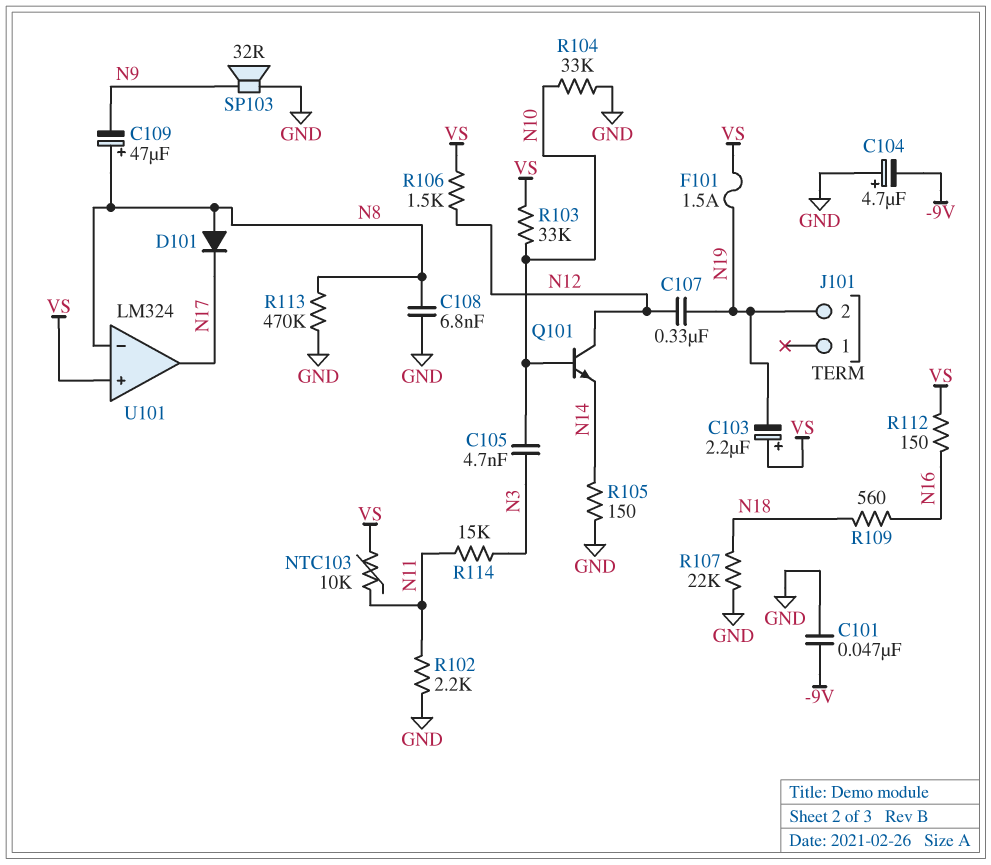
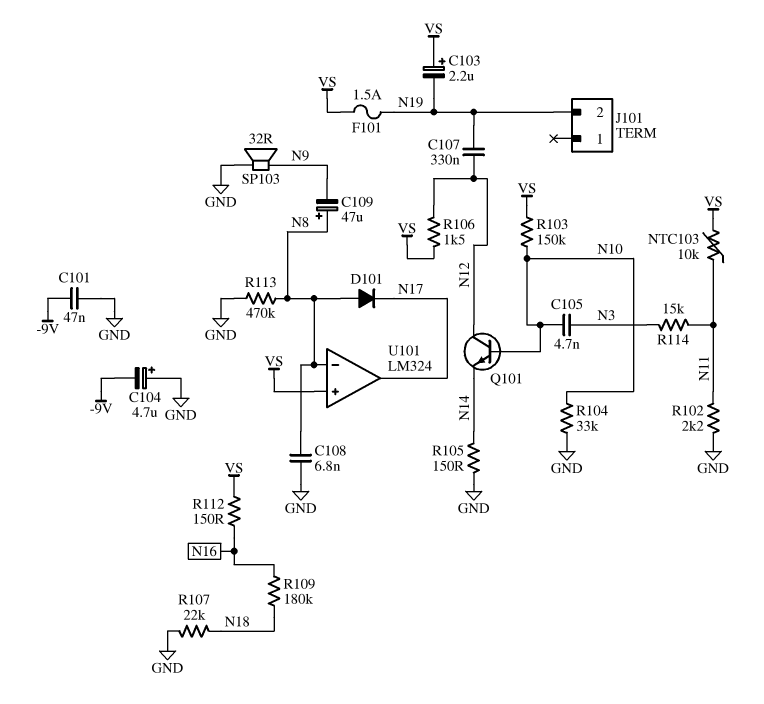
R103: 33k (N10, VS) -> 150k (N10, VS)
R109: 560 (N16, N18) -> 180k (N16, N18)

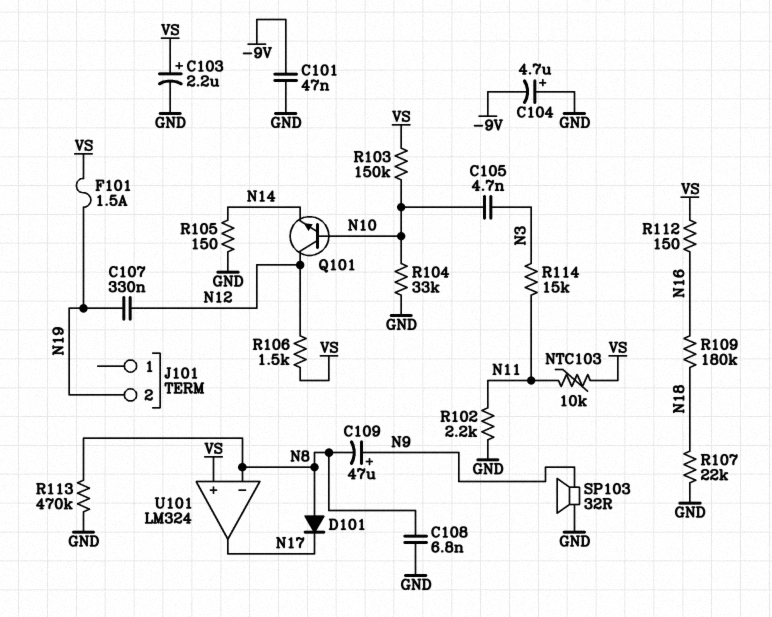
C103: 2.2uF (plus VS, minus N19) -> 2.2uF (plus VS, minus GND)
C109: 47uF (plus N8, minus N9) -> 47uF (plus N9, minus N8)

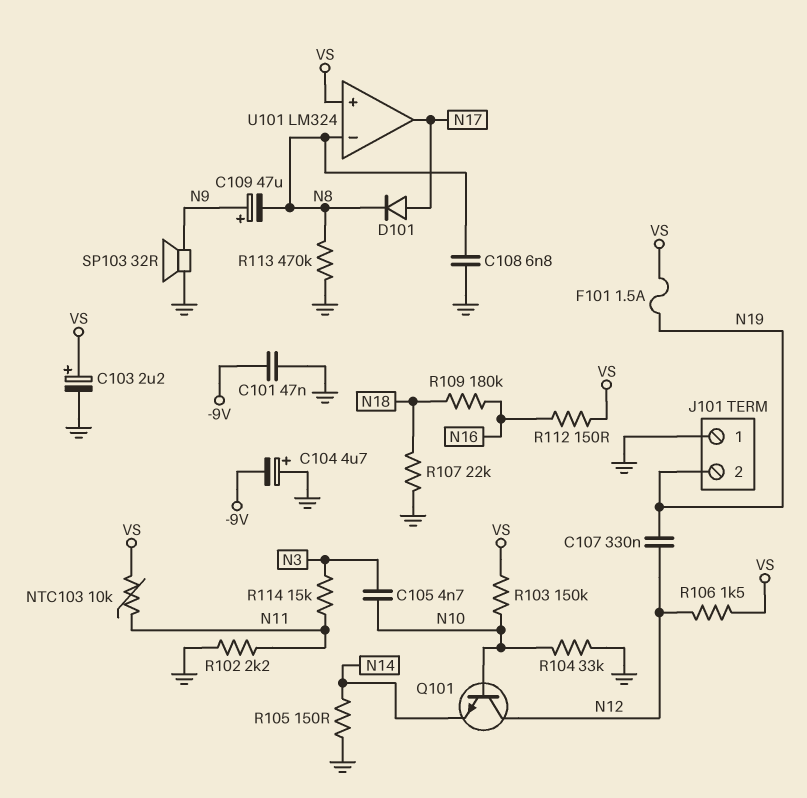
D101: diode (A N8, K N17) -> diode (A N17, K N8)
J101 pin 1: none -> GND

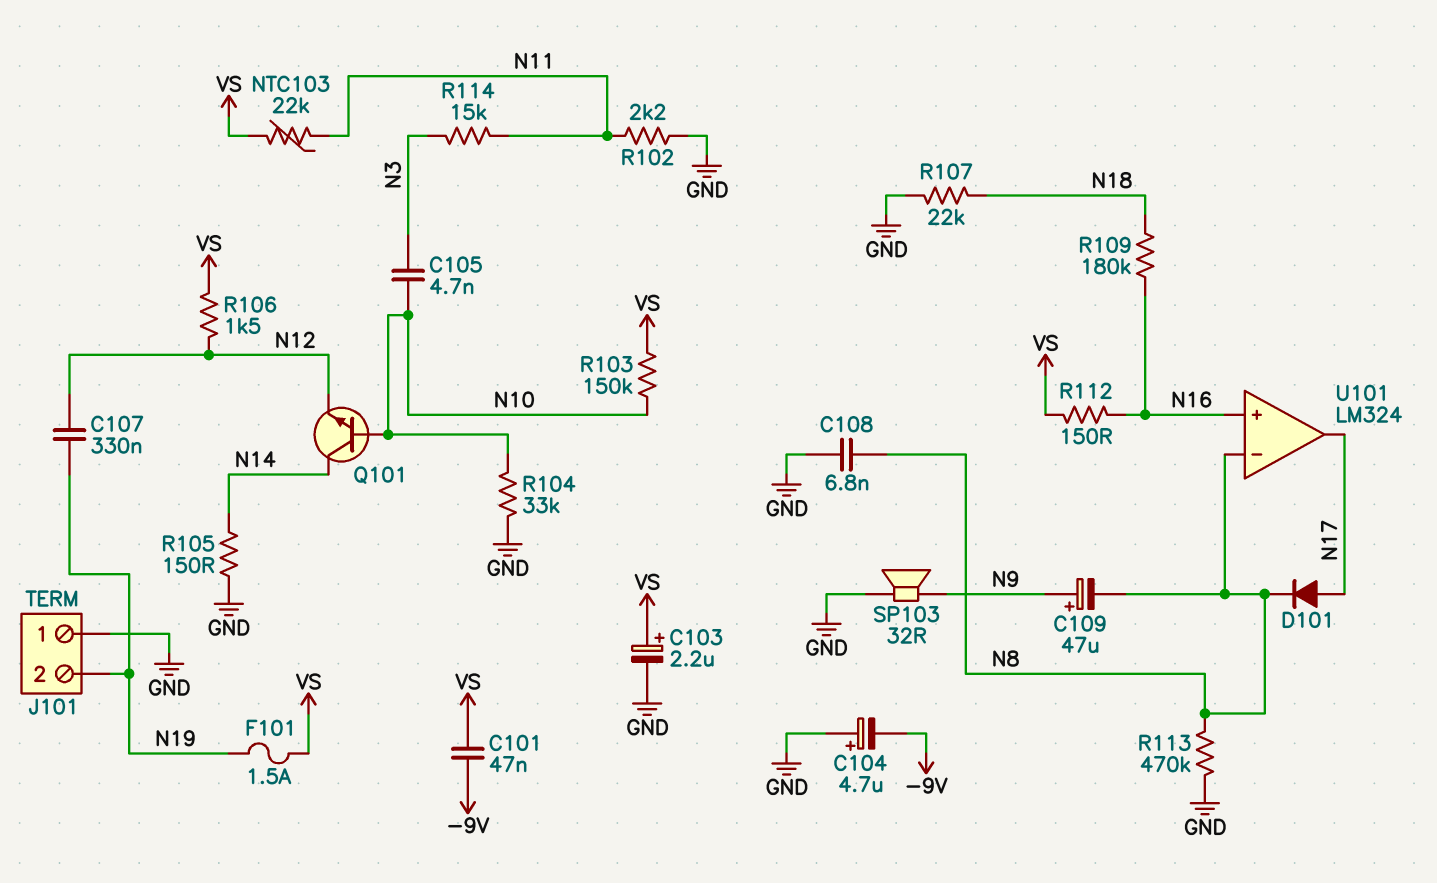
C101: 47nF (-9V, GND) -> 47nF (-9V, VS)
NTC103: 10k (N11, VS) -> 22k (N11, VS)
Q101: NPN (B N10, C N12, E N14) -> NPN (B N10, C N14, E N12)
U101 pin in+: VS -> N16

